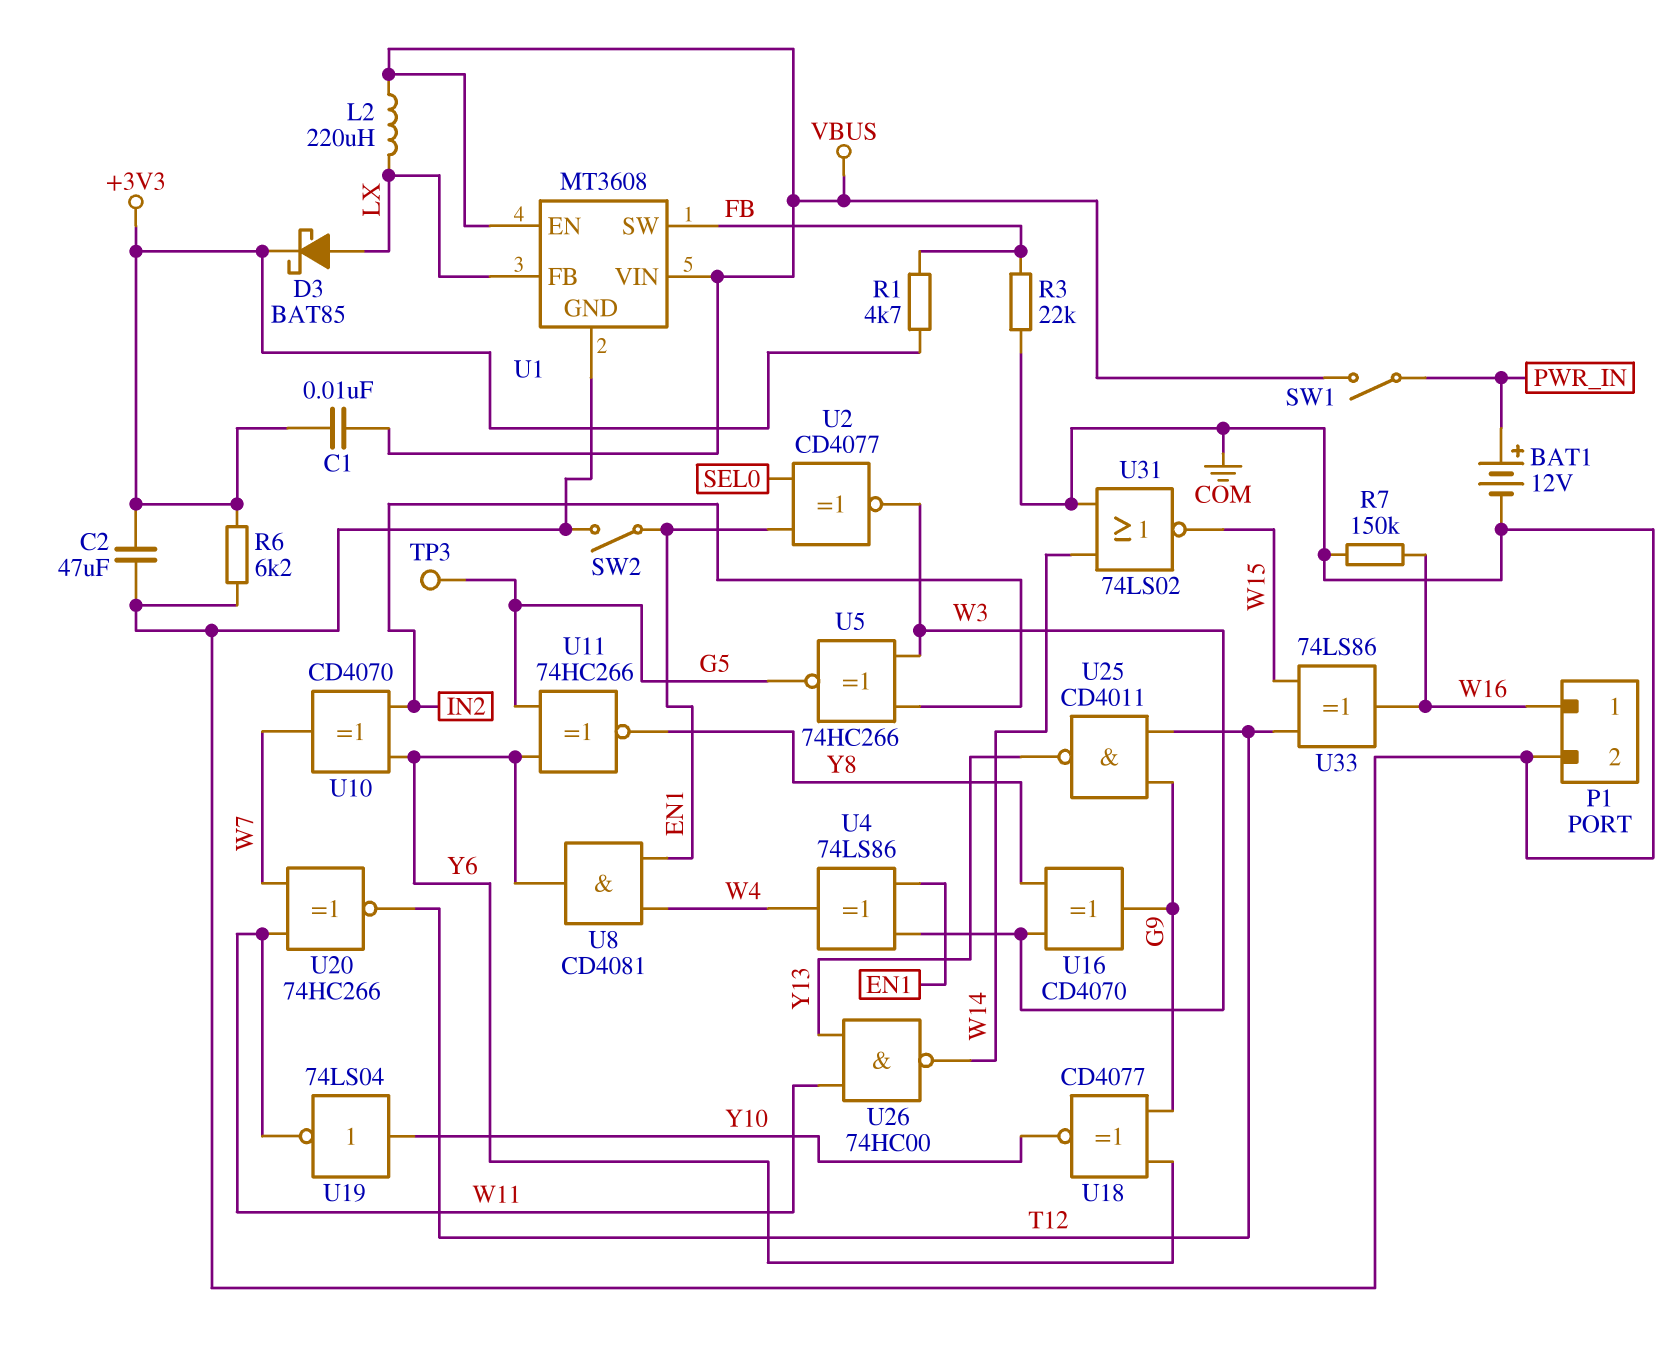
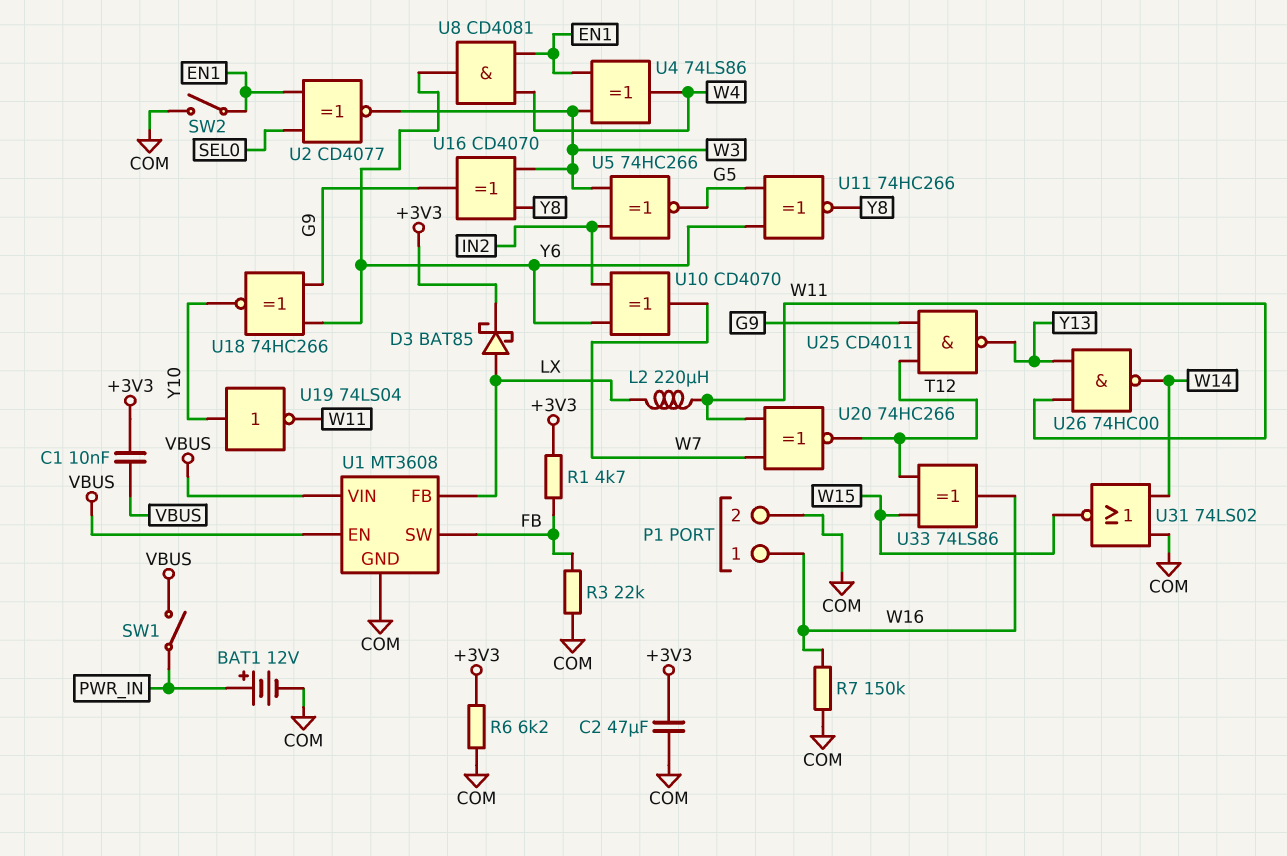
L2: 220uH (LX, VBUS) -> 220uH (LX, W11)
TP3: test point (G5) -> none
U18: XNOR CD4077 (in G9, in Y6, out Y10) -> XNOR 74HC266 (in G9, in Y6, out Y10)

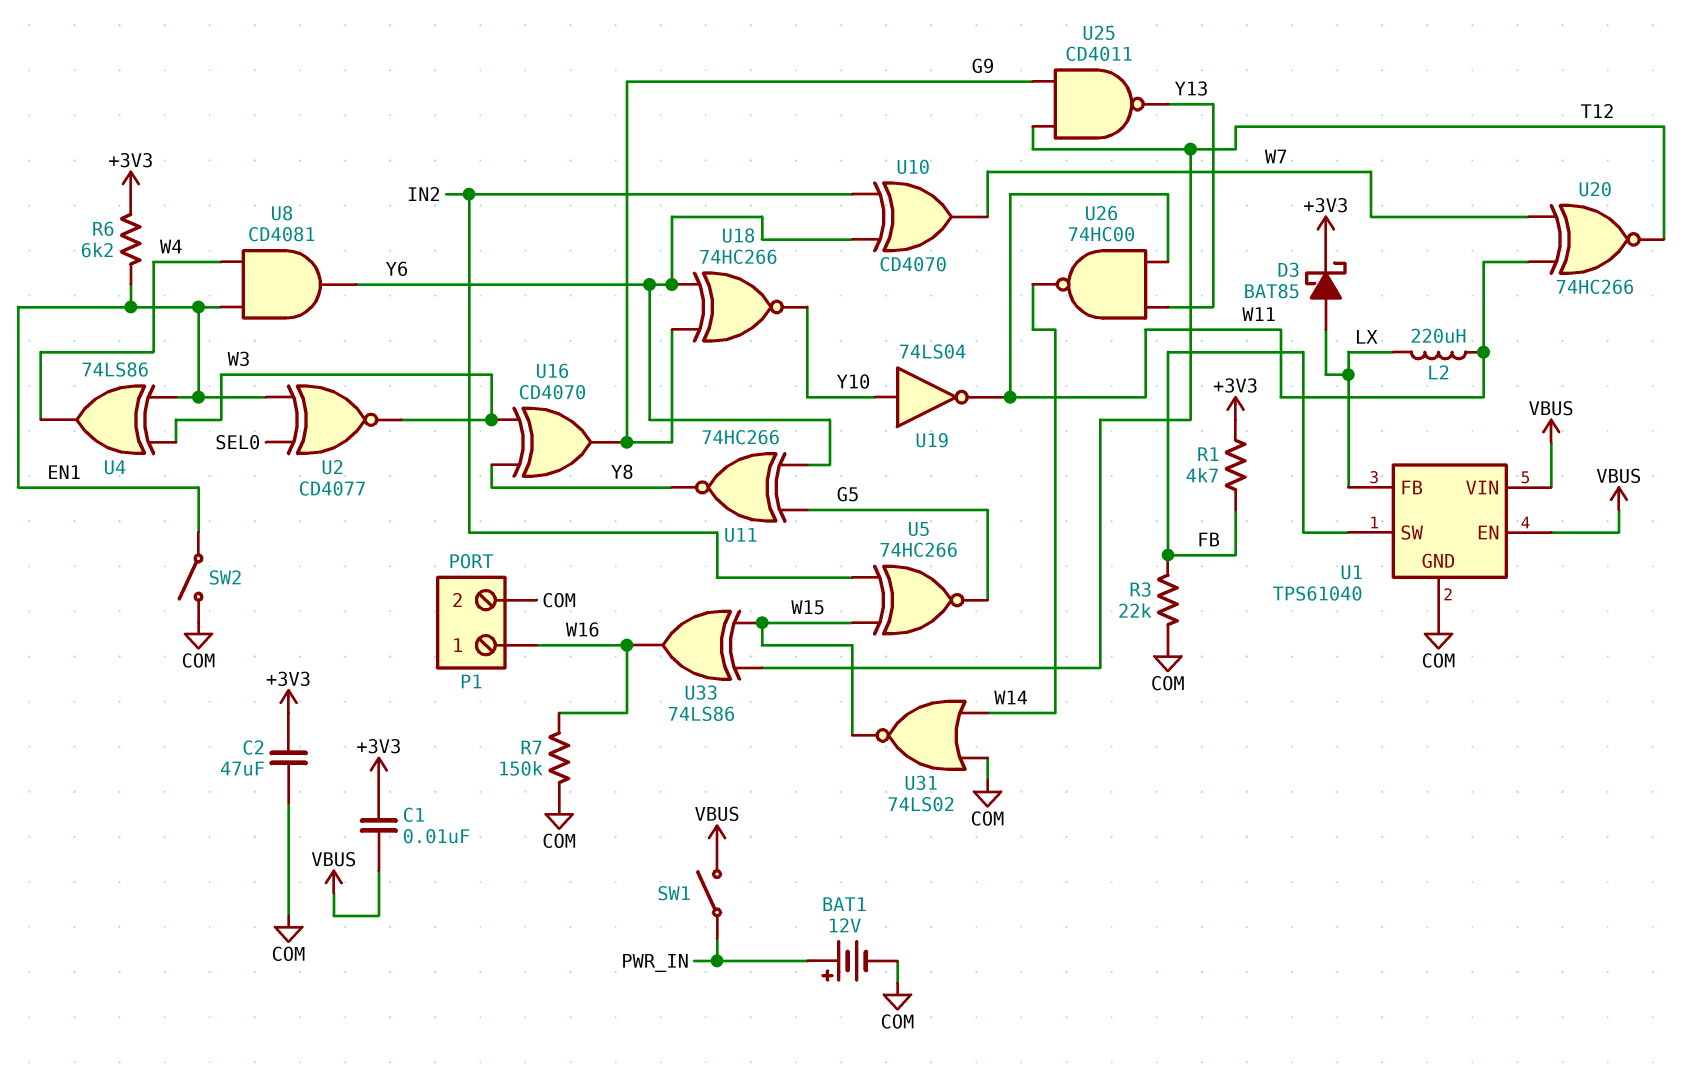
R6: 6.2k (+3V3, COM) -> 6.2k (+3V3, EN1)
U1: MT3608 -> TPS61040
U5: XNOR 74HC266 (in IN2, in W3, out G5) -> XNOR 74HC266 (in IN2, in W15, out G5)

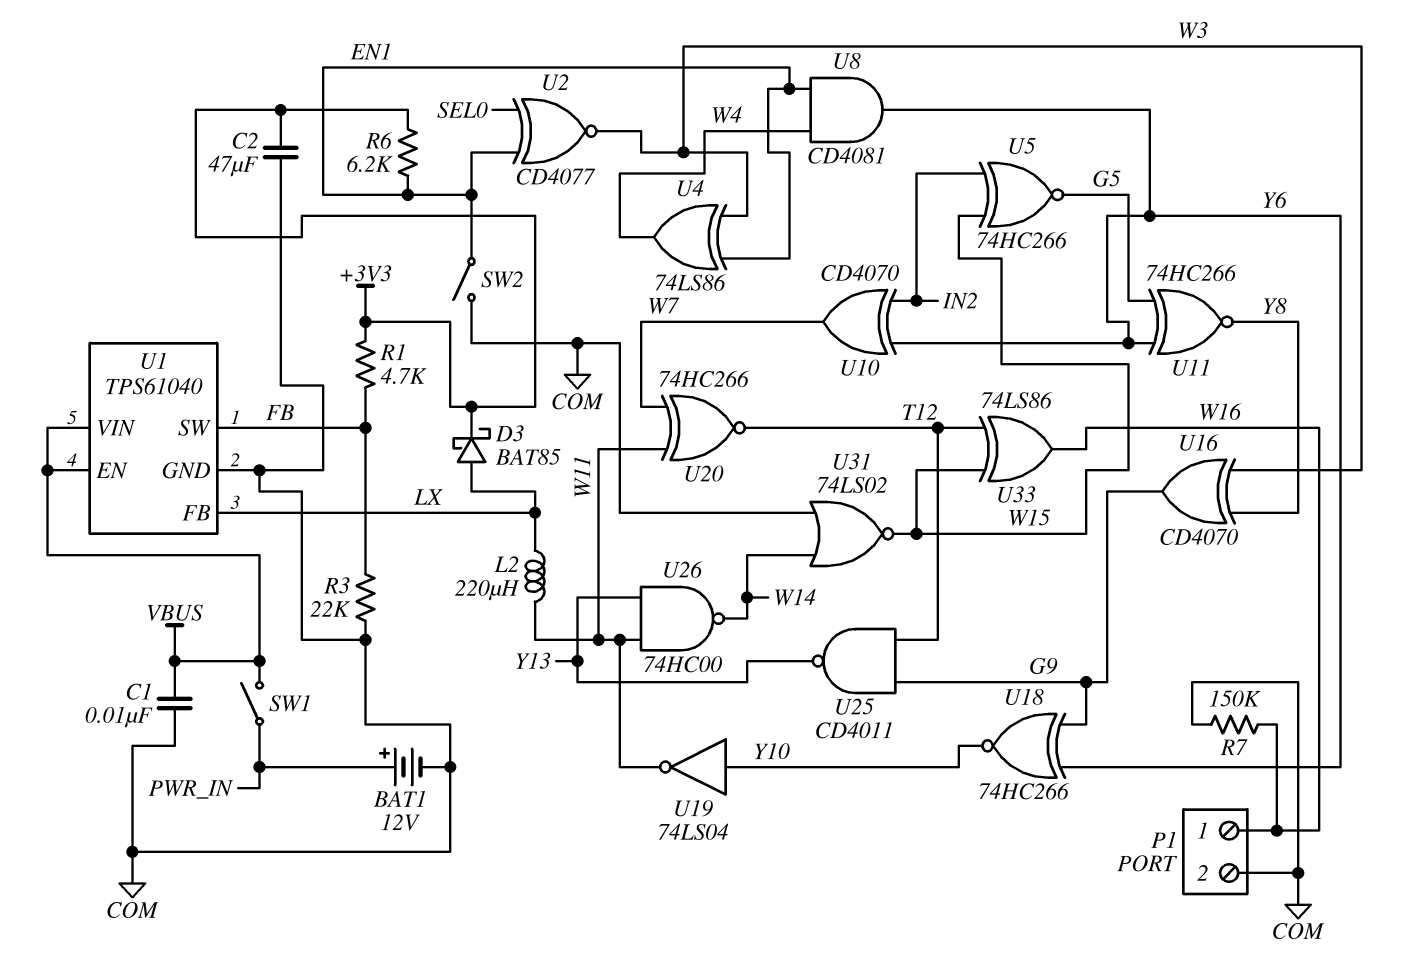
C1: 10nF (+3V3, VBUS) -> 10nF (COM, VBUS)

